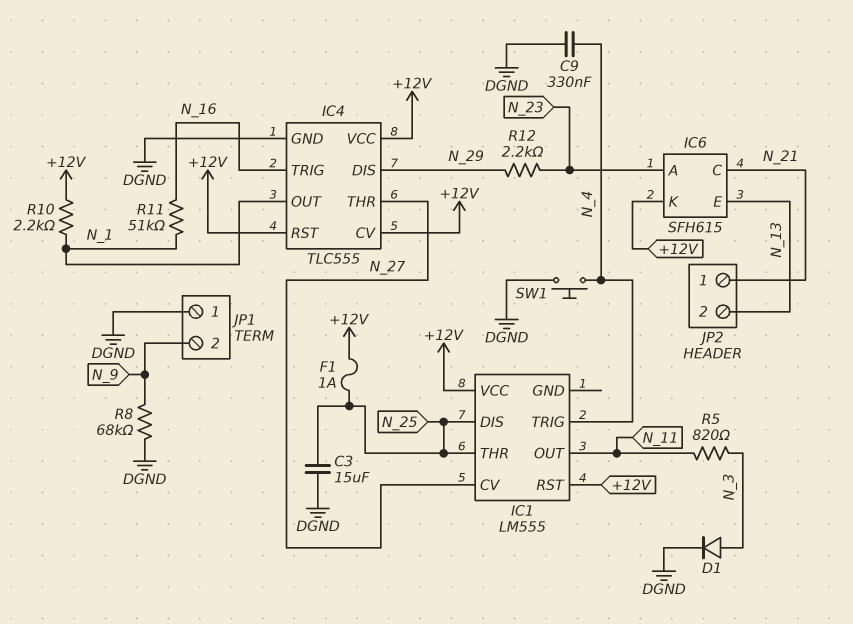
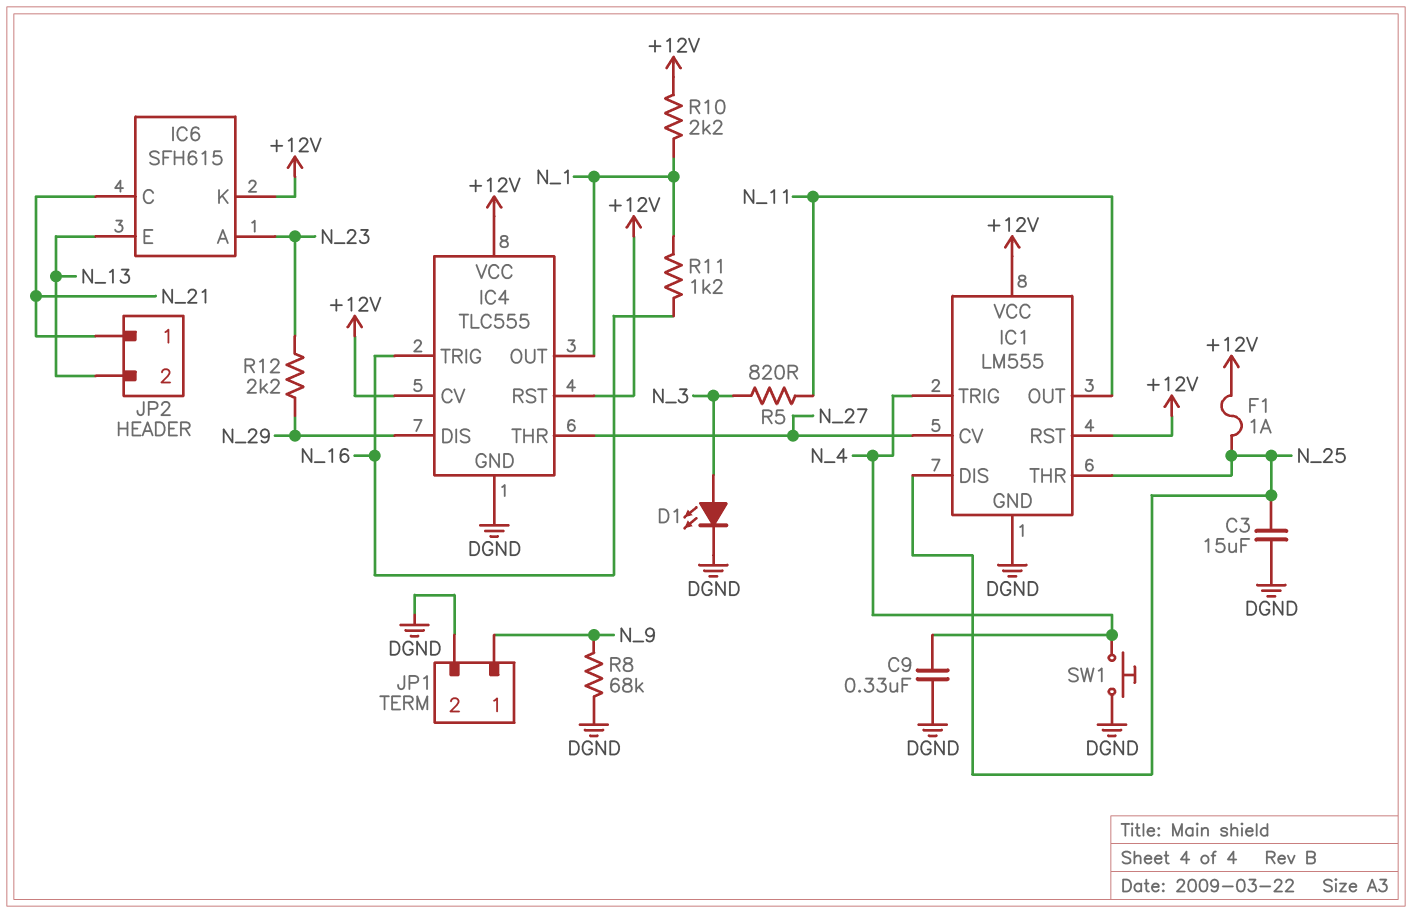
D1: diode (A N_3, K DGND) -> LED (A N_3, K DGND)
IC1 pin GND: none -> DGND
JP1 pin 1: DGND -> N_9
JP1 pin 2: N_9 -> DGND
R11: 51k (N_1, N_16) -> 1.2k (N_1, N_16)

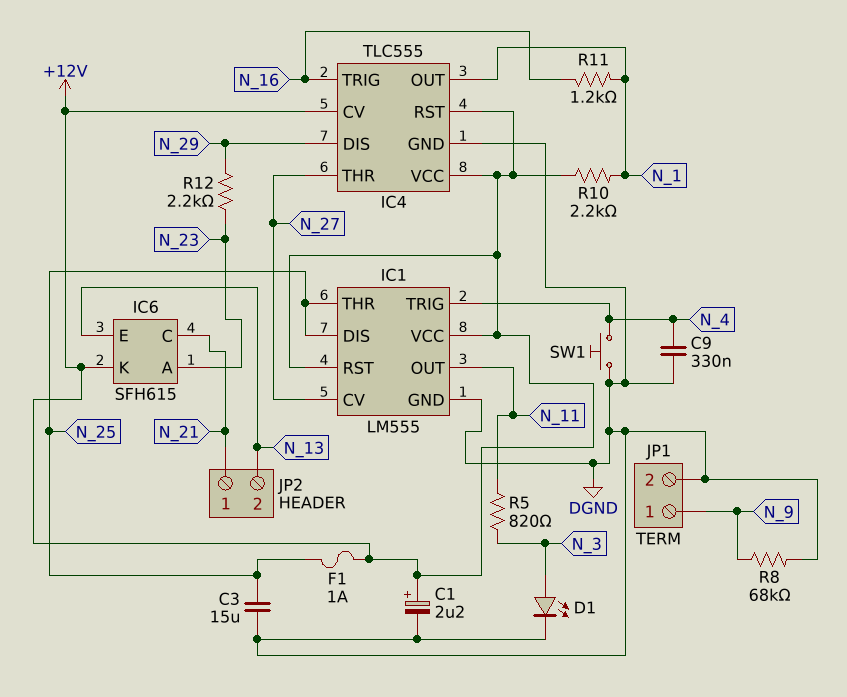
C1: none -> 2.2uF (plus +12V, minus DGND)

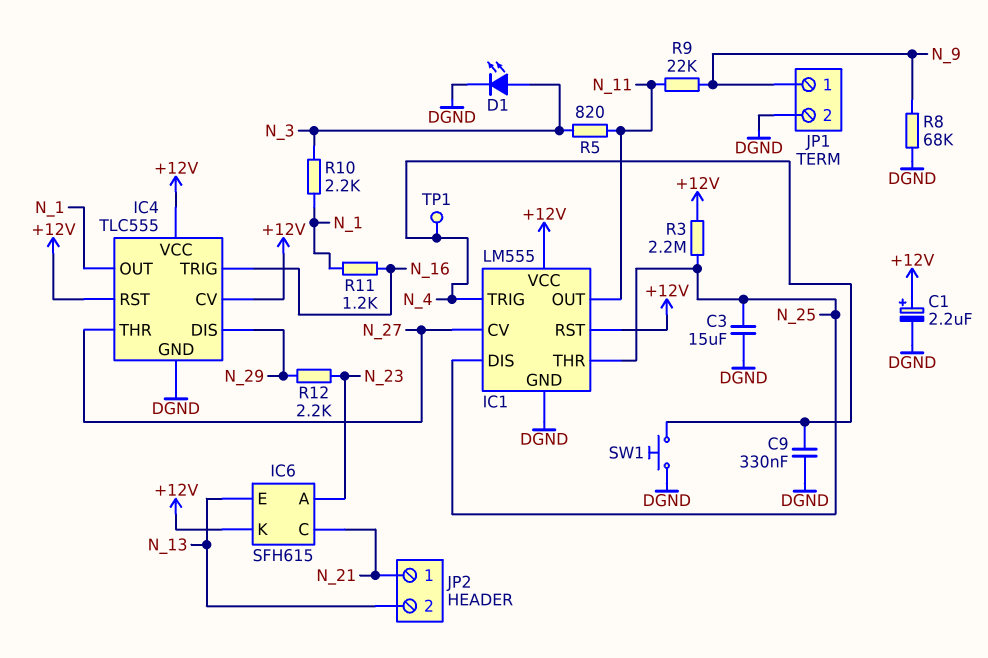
F1: 1A (+12V, N_25) -> none
R3: none -> 2.2M (+12V, N_25)
R9: none -> 22k (N_9, N_11)
R10: 2.2k (+12V, N_1) -> 2.2k (N_1, N_3)
TP1: none -> test point (N_4)

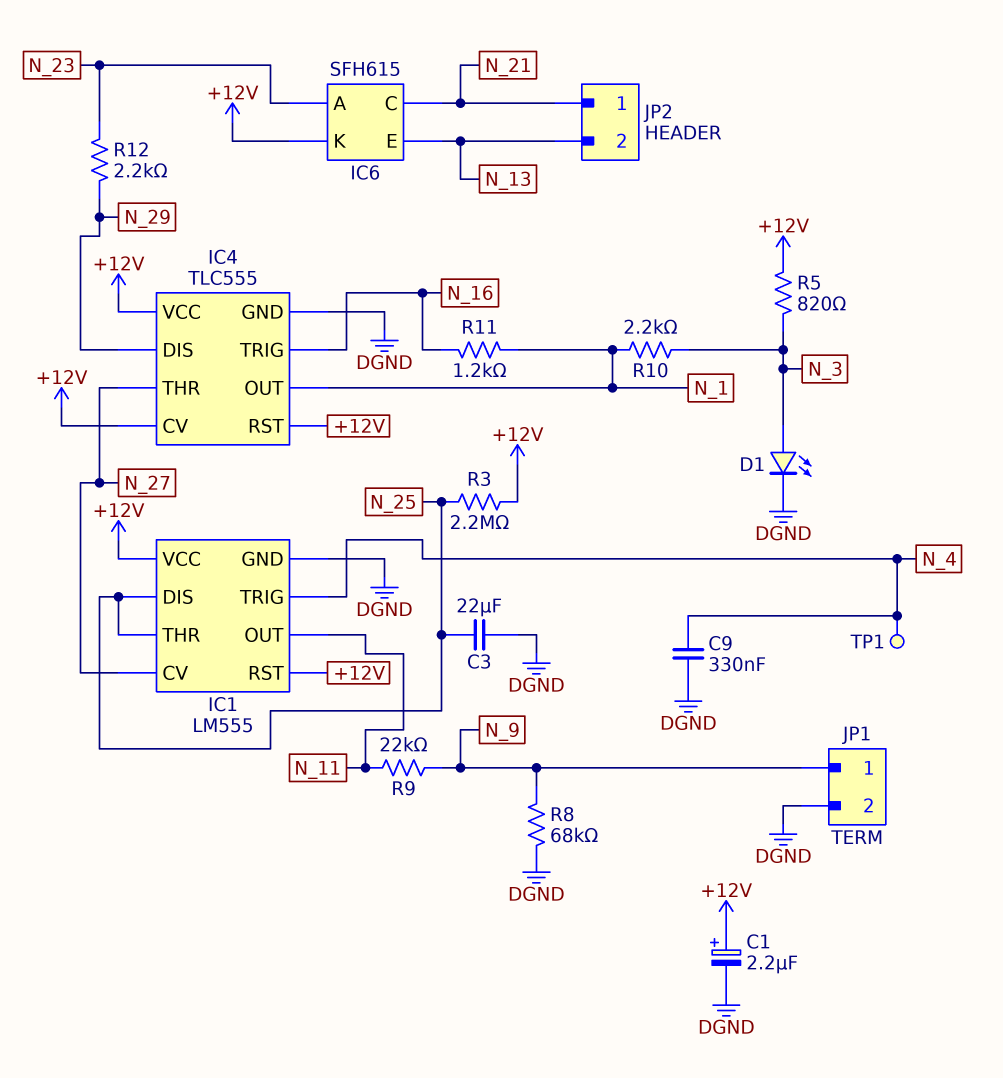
C3: 15uF (DGND, N_25) -> 22uF (DGND, N_25)
R5: 820 (N_3, N_11) -> 820 (+12V, N_3)
SW1: button (DGND, N_4) -> none

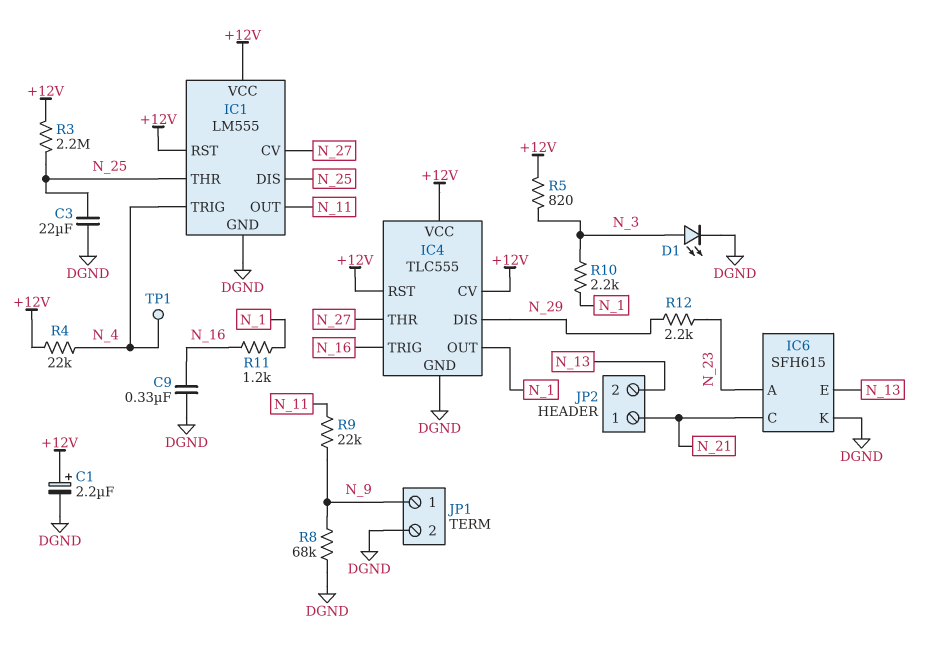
C9: 330nF (DGND, N_4) -> 330nF (DGND, N_16)
IC6 pin K: +12V -> DGND
R4: none -> 22k (+12V, N_4)

